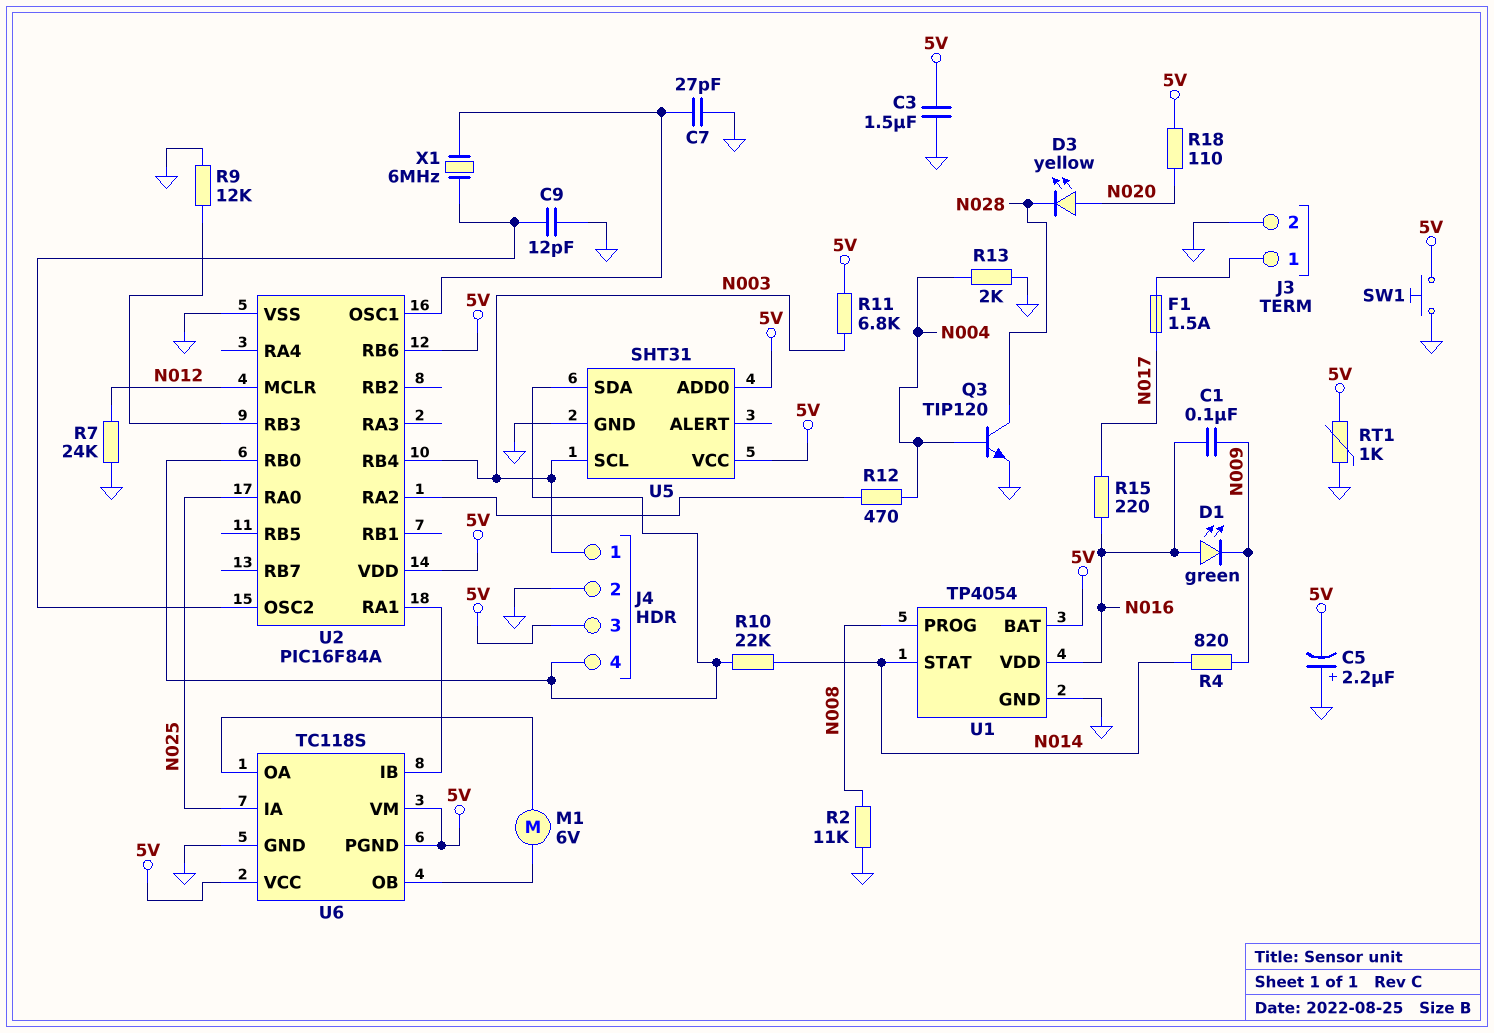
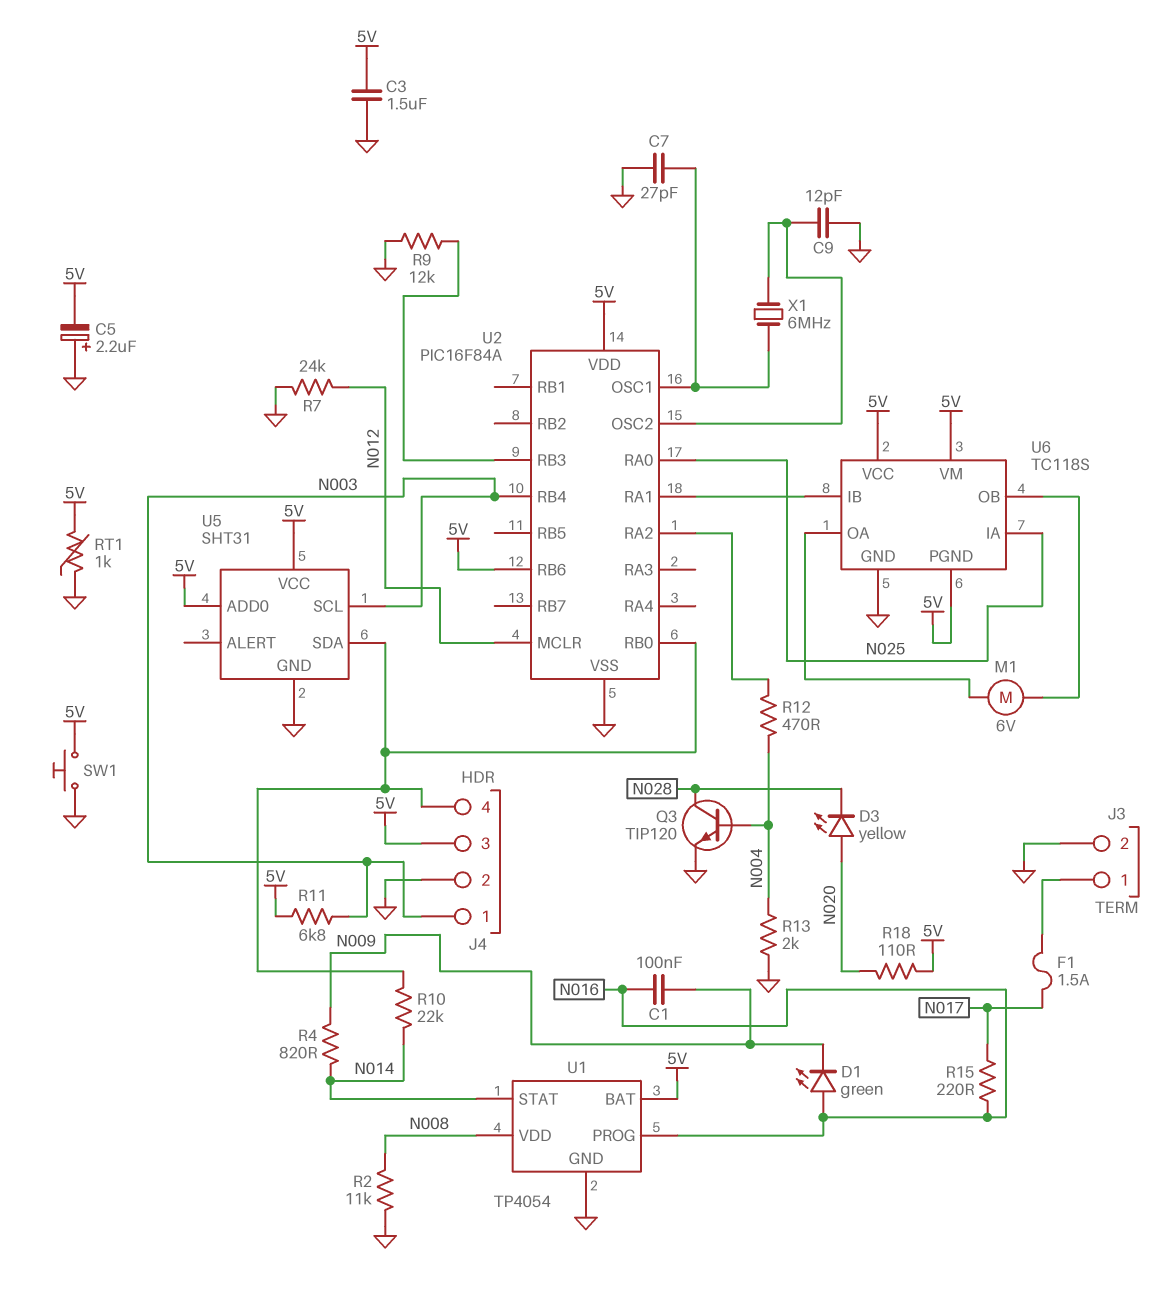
U1 pin PROG: N008 -> N016
U1 pin VDD: N016 -> N008

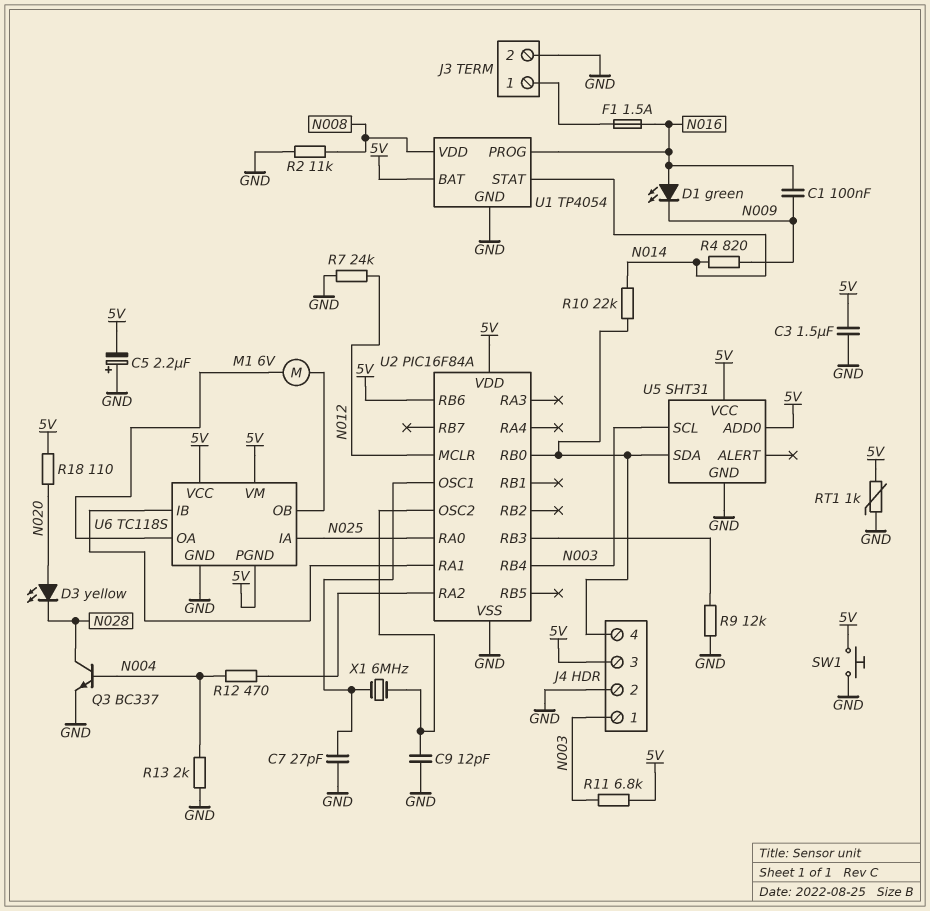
F1: 1.5A (J3/1, N017) -> 1.5A (J3/1, N016)
Q3: NPN TIP120 (B N004, C N028, E GND) -> NPN BC337 (B N004, C N028, E GND)
R15: 220 (N016, N017) -> none

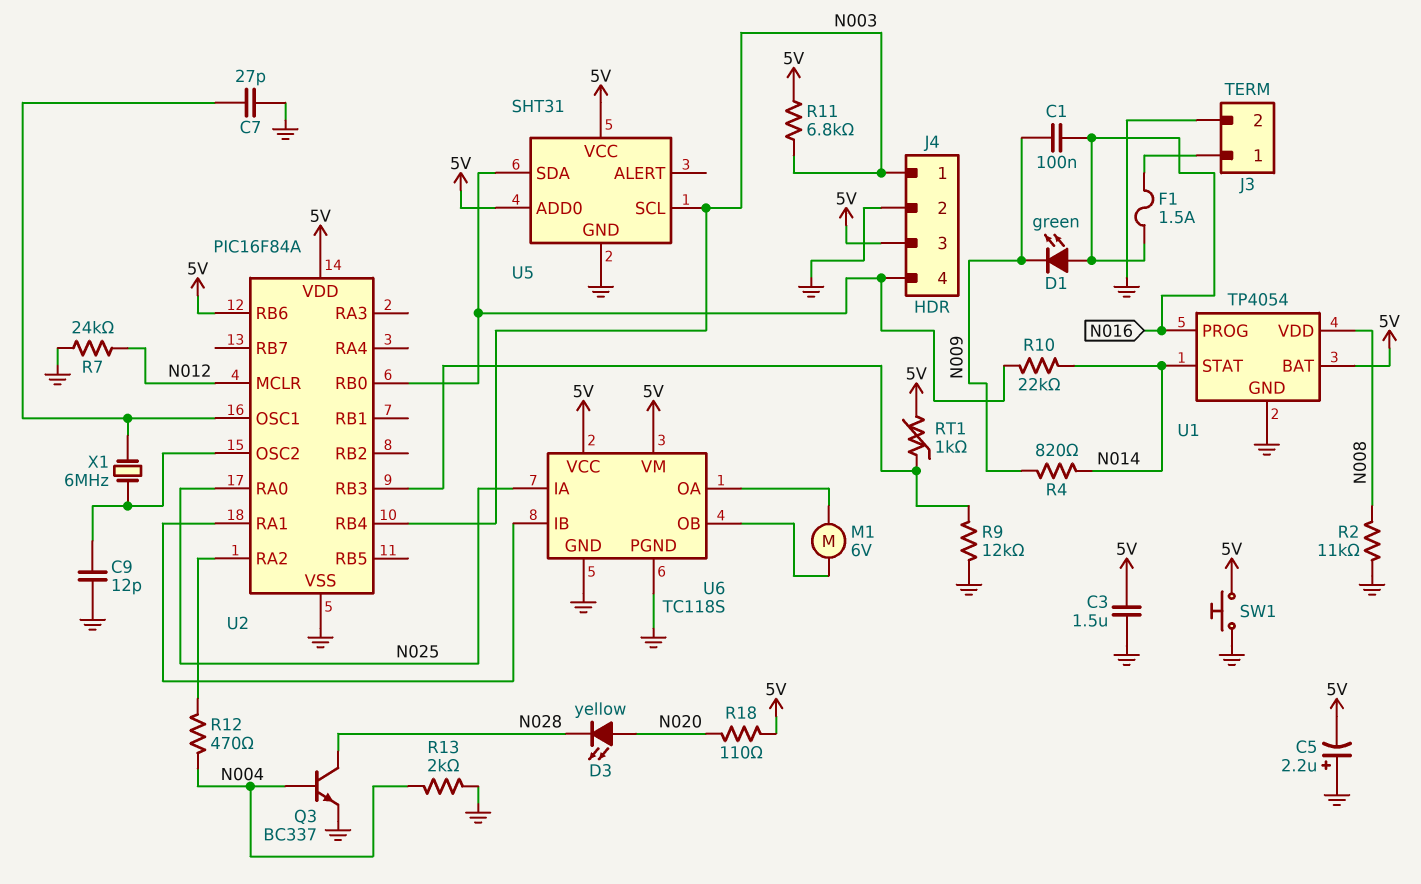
RT1: 1k (5V, GND) -> 1k (5V, U2/RB3)
U6 pin PGND: 5V -> GND

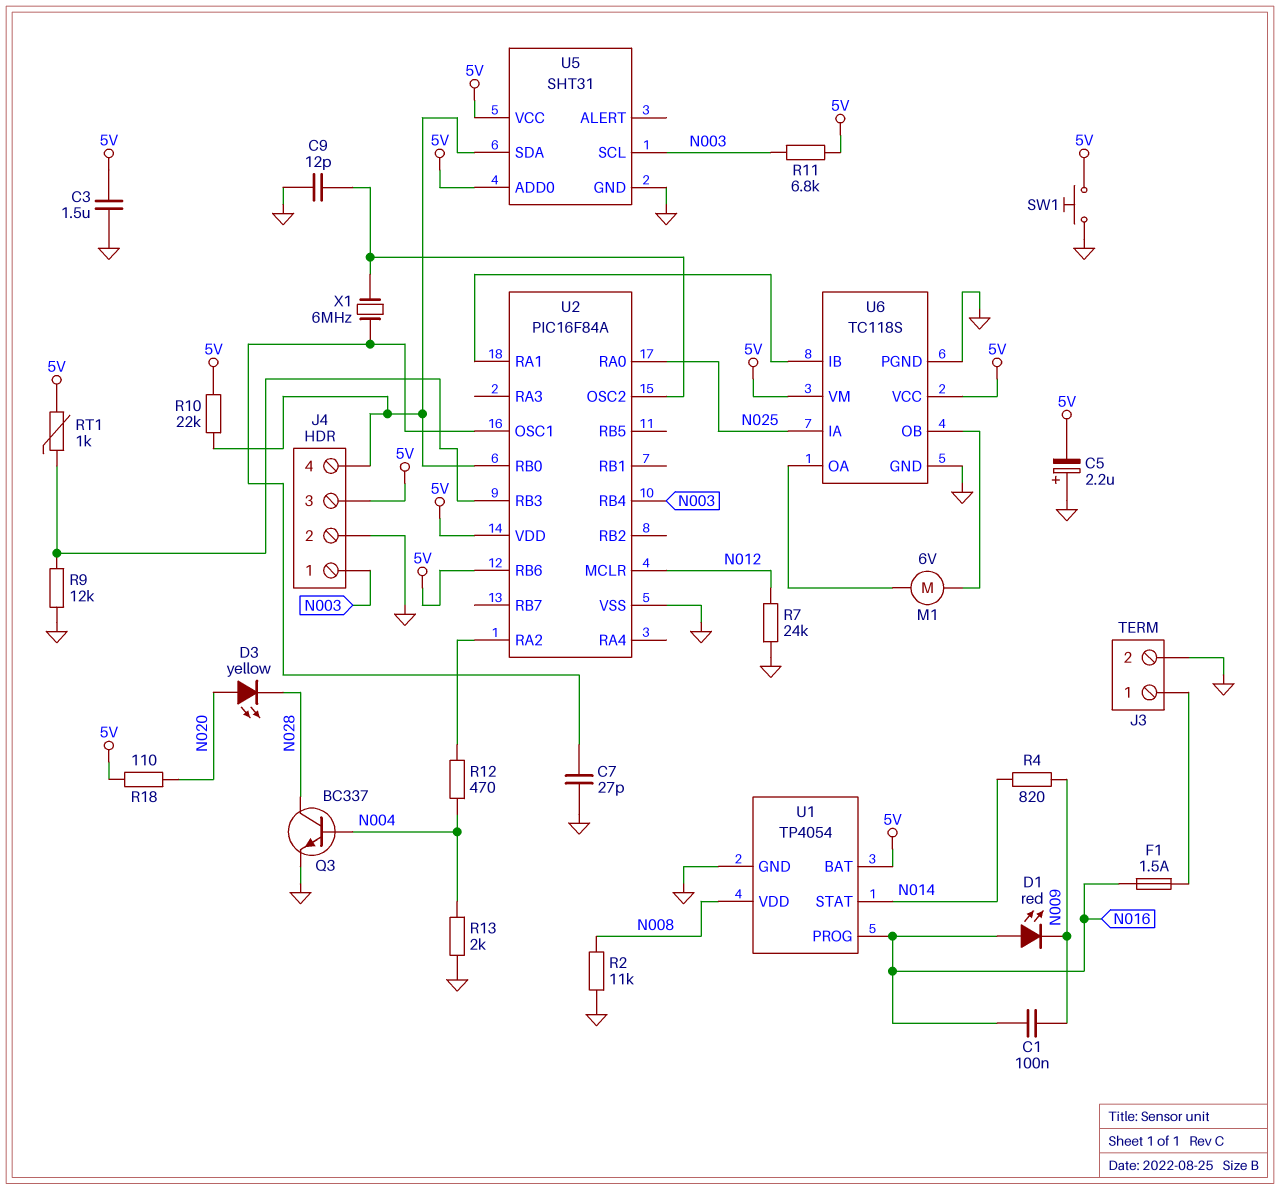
D1: LED green (A N016, K N009) -> LED red (A N016, K N009)
R10: 22k (J4/4, N014) -> 22k (5V, J4/4)

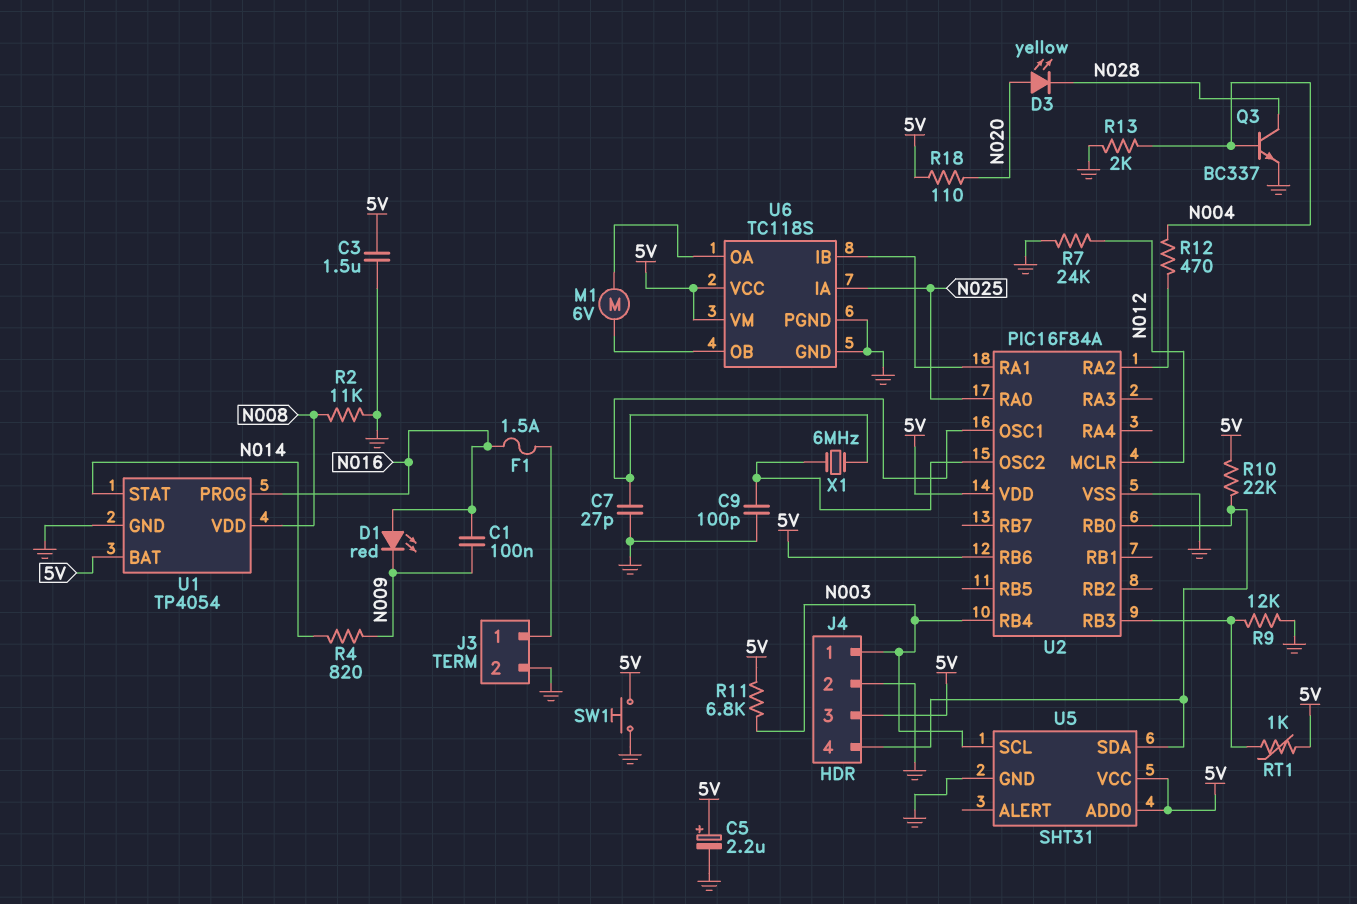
C5: 2.2uF (plus GND, minus 5V) -> 2.2uF (plus 5V, minus GND)
C9: 12pF (GND, U2/OSC2) -> 100pF (GND, U2/OSC2)

